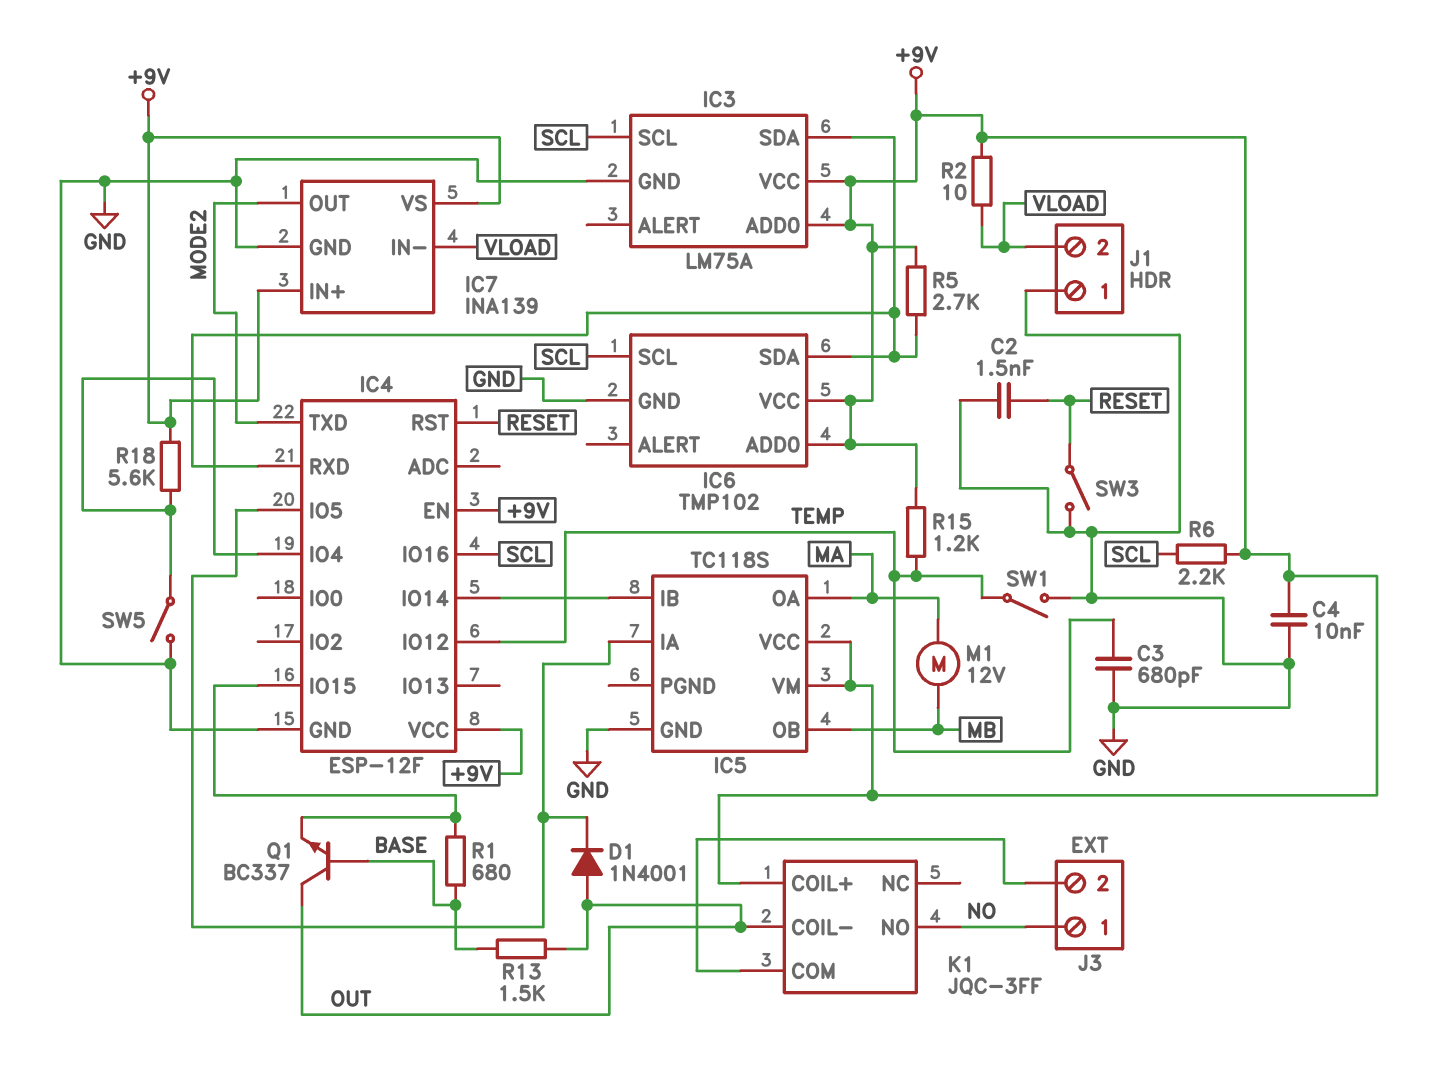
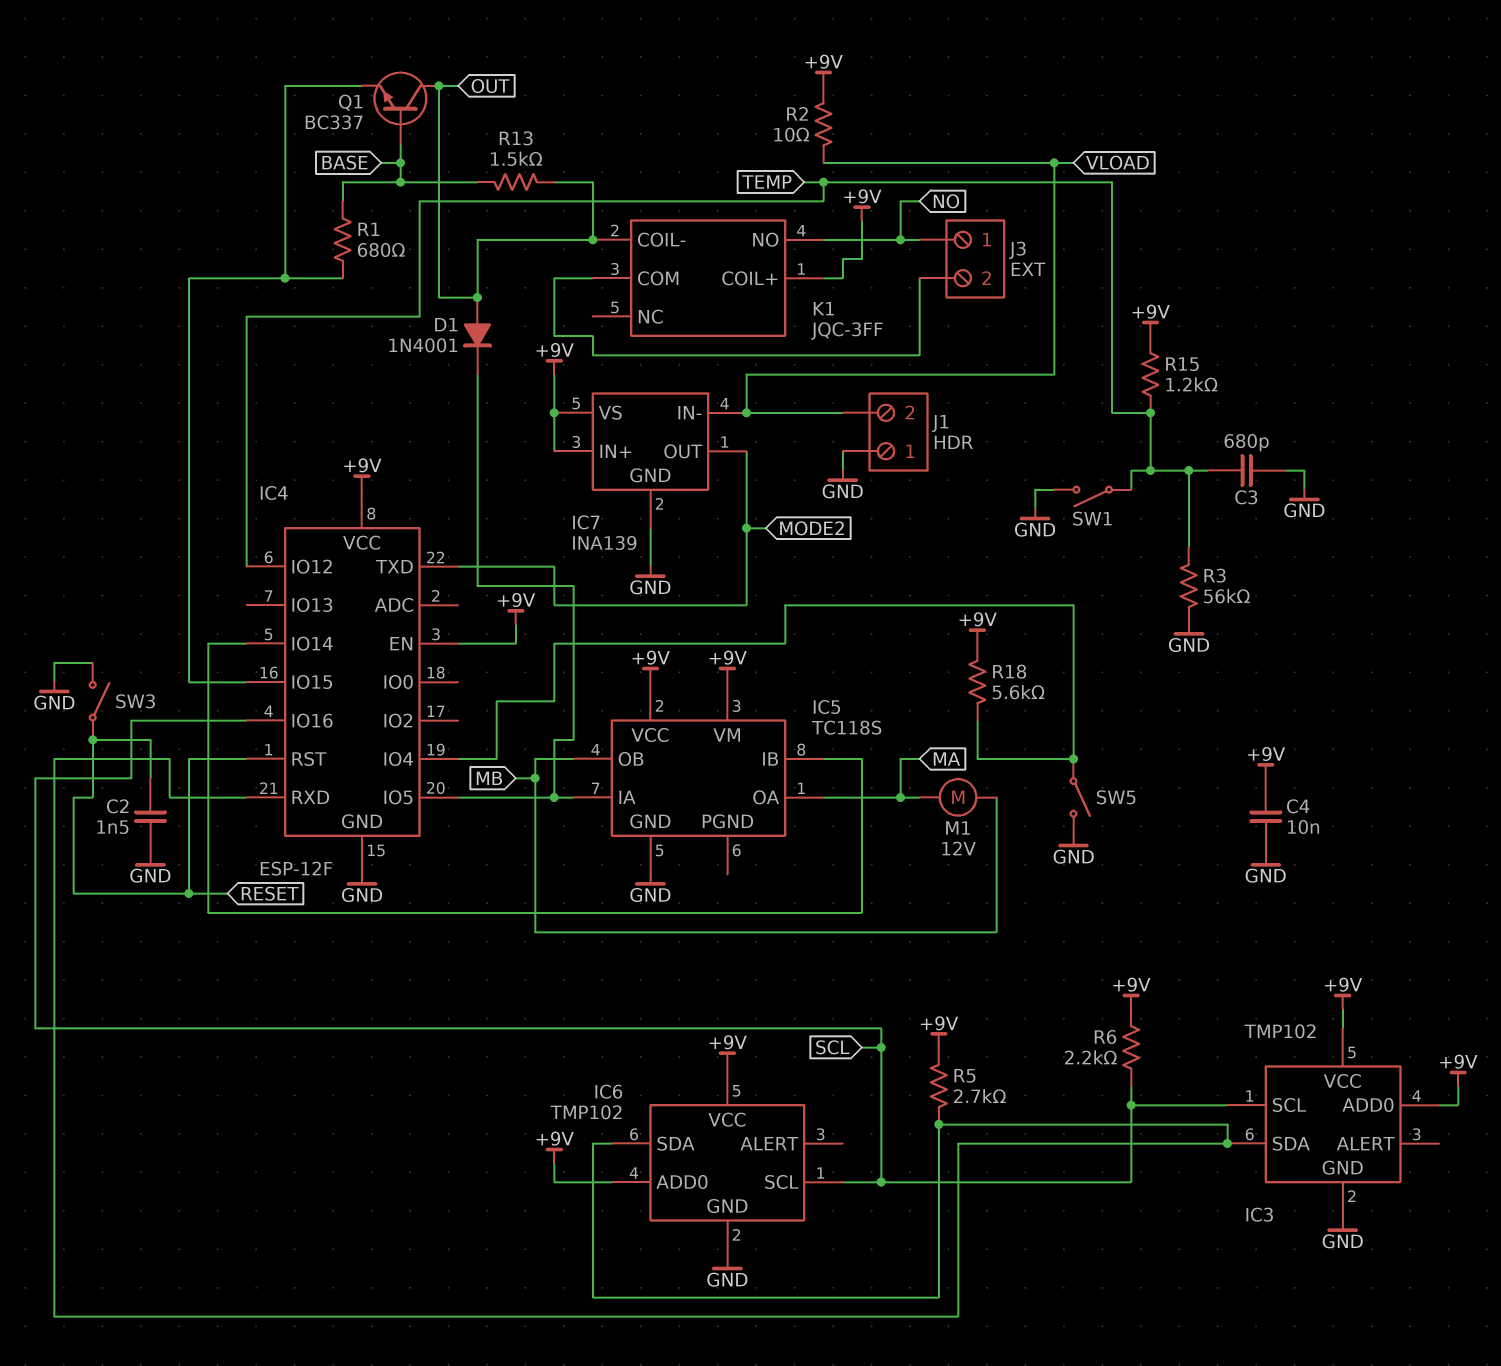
IC3: LM75A -> TMP102
R3: none -> 56k (GND, TEMP)

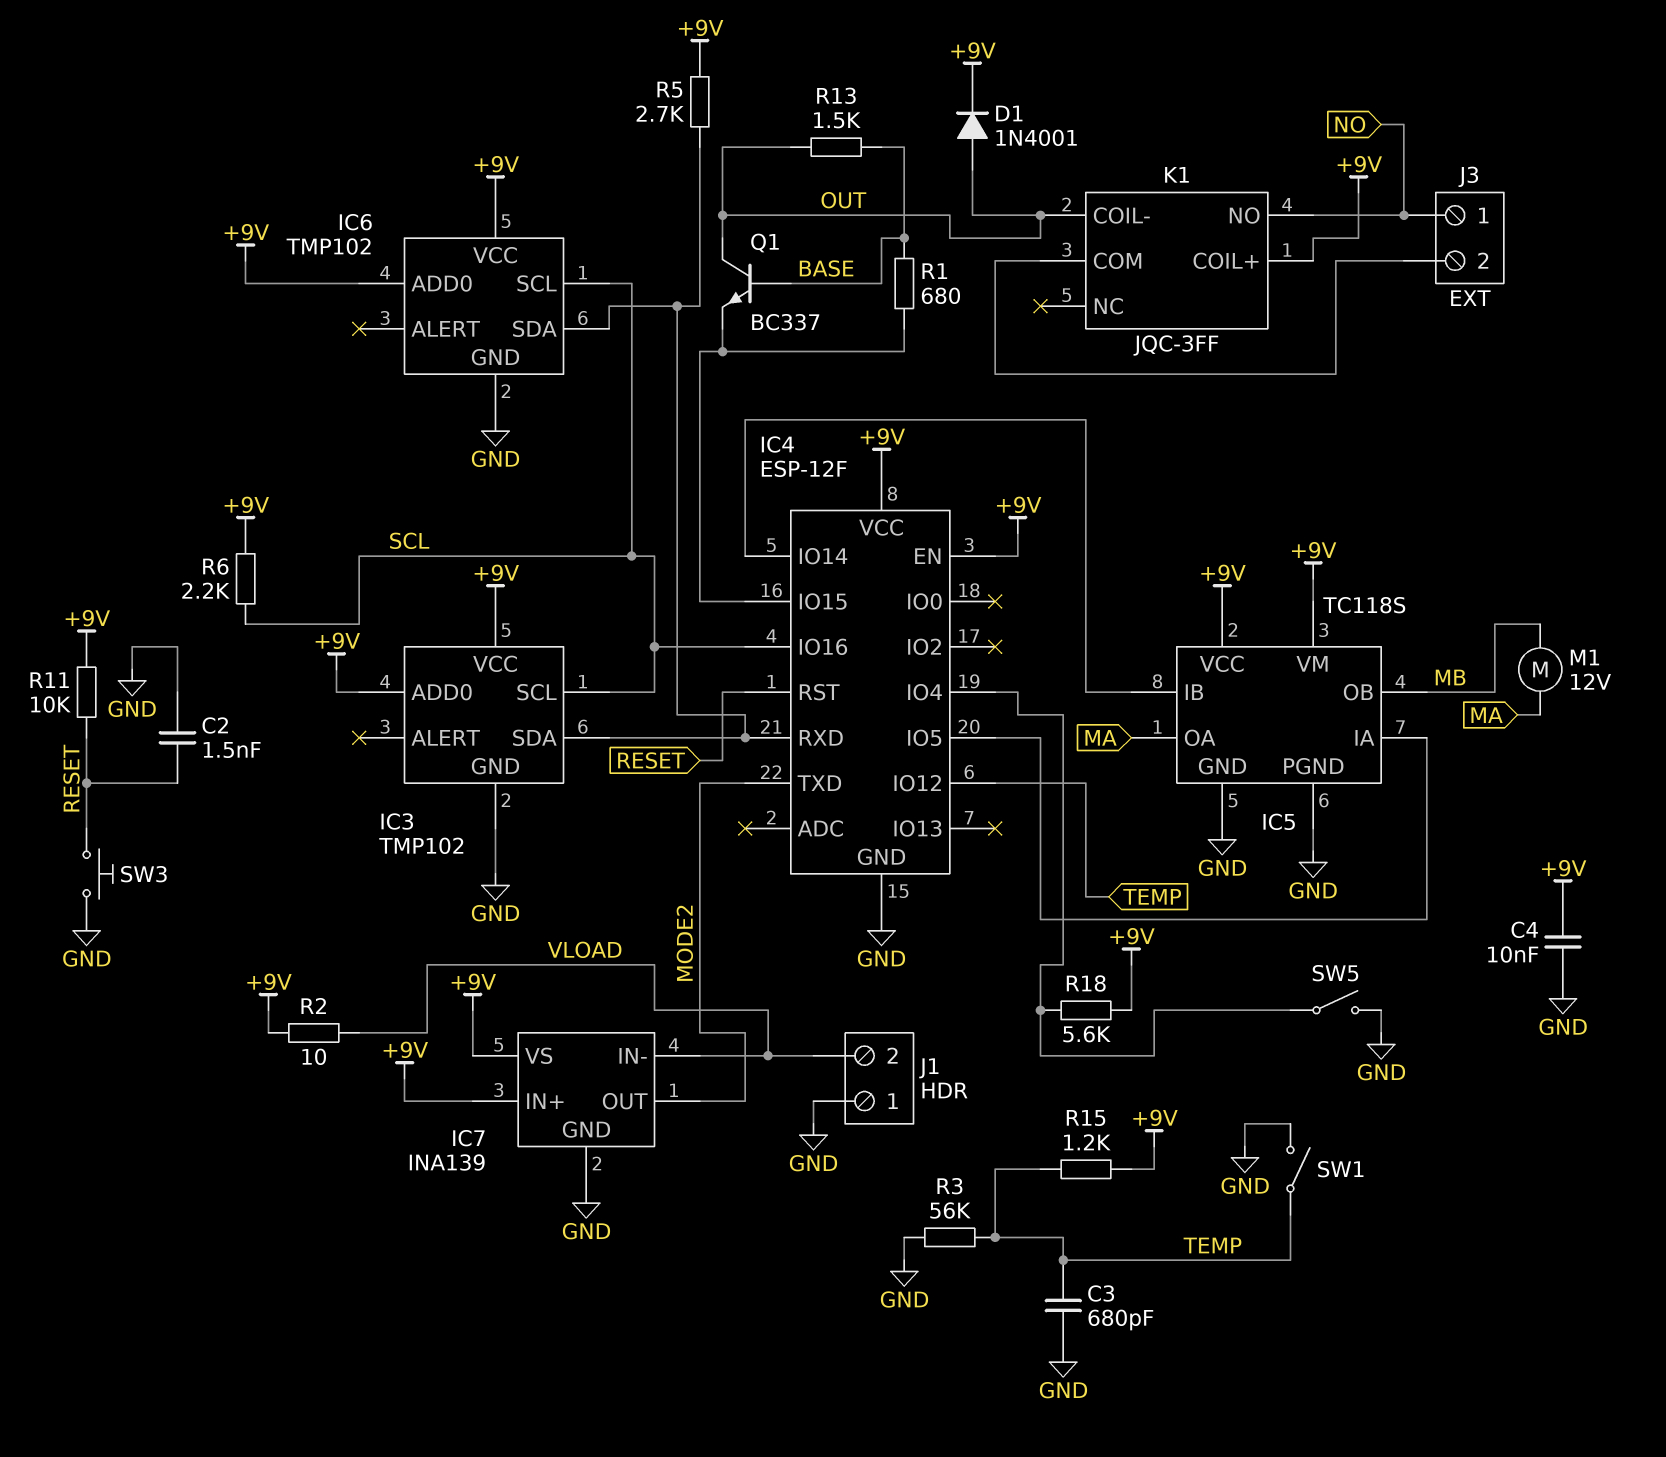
D1: diode 1N4001 (A OUT, K IC4/IO5) -> diode 1N4001 (A OUT, K +9V)
IC5 pin PGND: none -> GND
R11: none -> 10k (+9V, RESET)
SW3: switch (GND, RESET) -> button (GND, RESET)

